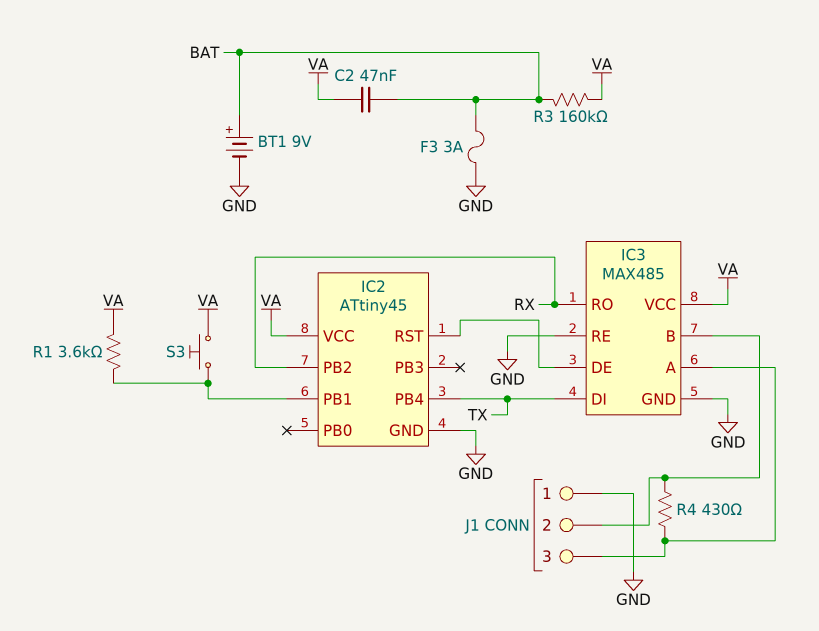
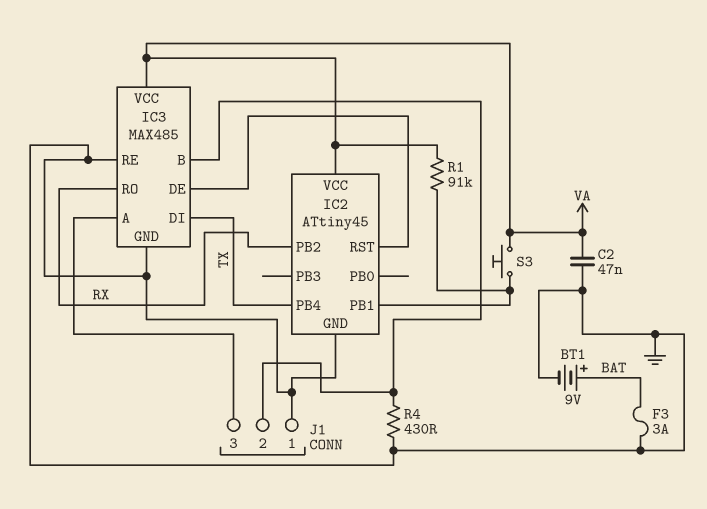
C2: 47nF (BAT, VA) -> 47nF (GND, VA)
R1: 3.6k (IC2/PB1, VA) -> 91k (IC2/PB1, VA)
R3: 160k (BAT, VA) -> none
R4: 430 (IC3/A, IC3/B) -> 430 (GND, IC3/B)

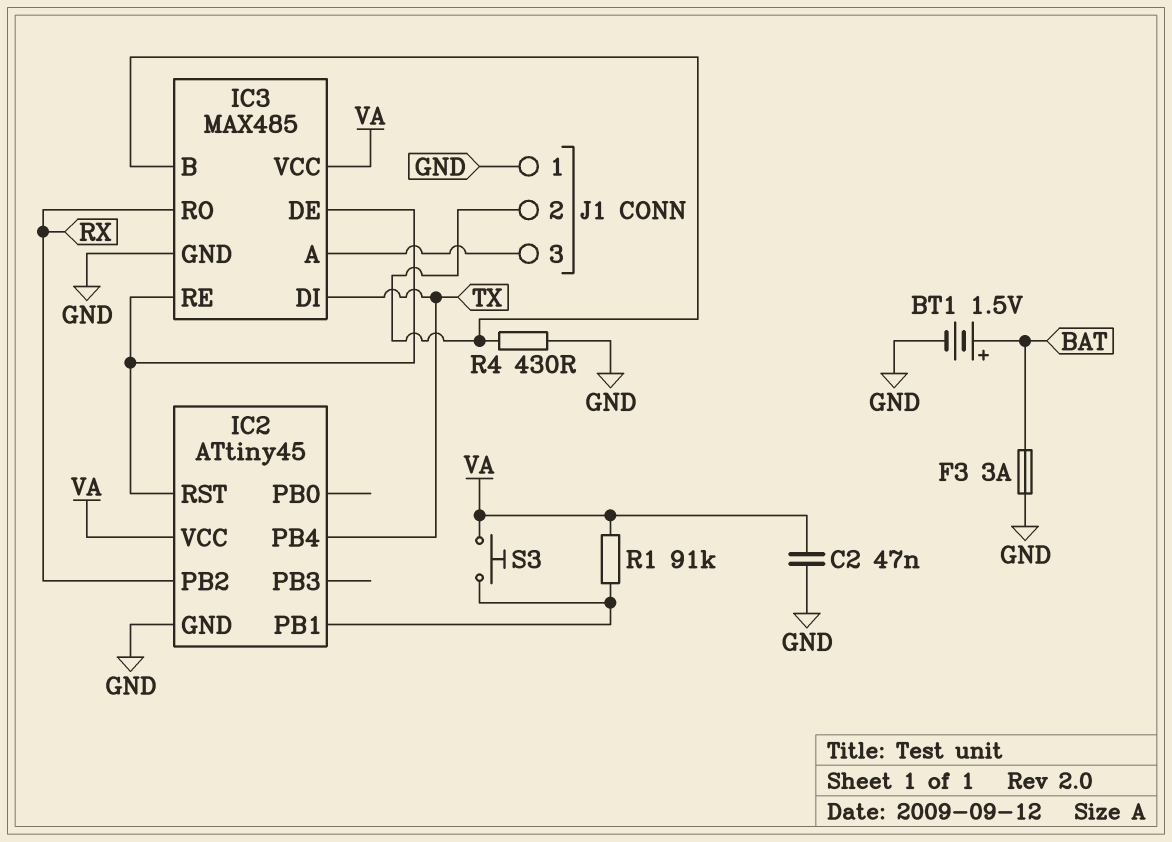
BT1: 9V (plus BAT, minus GND) -> 1.5V (plus BAT, minus GND)
IC3 pin RE: GND -> IC2/RST

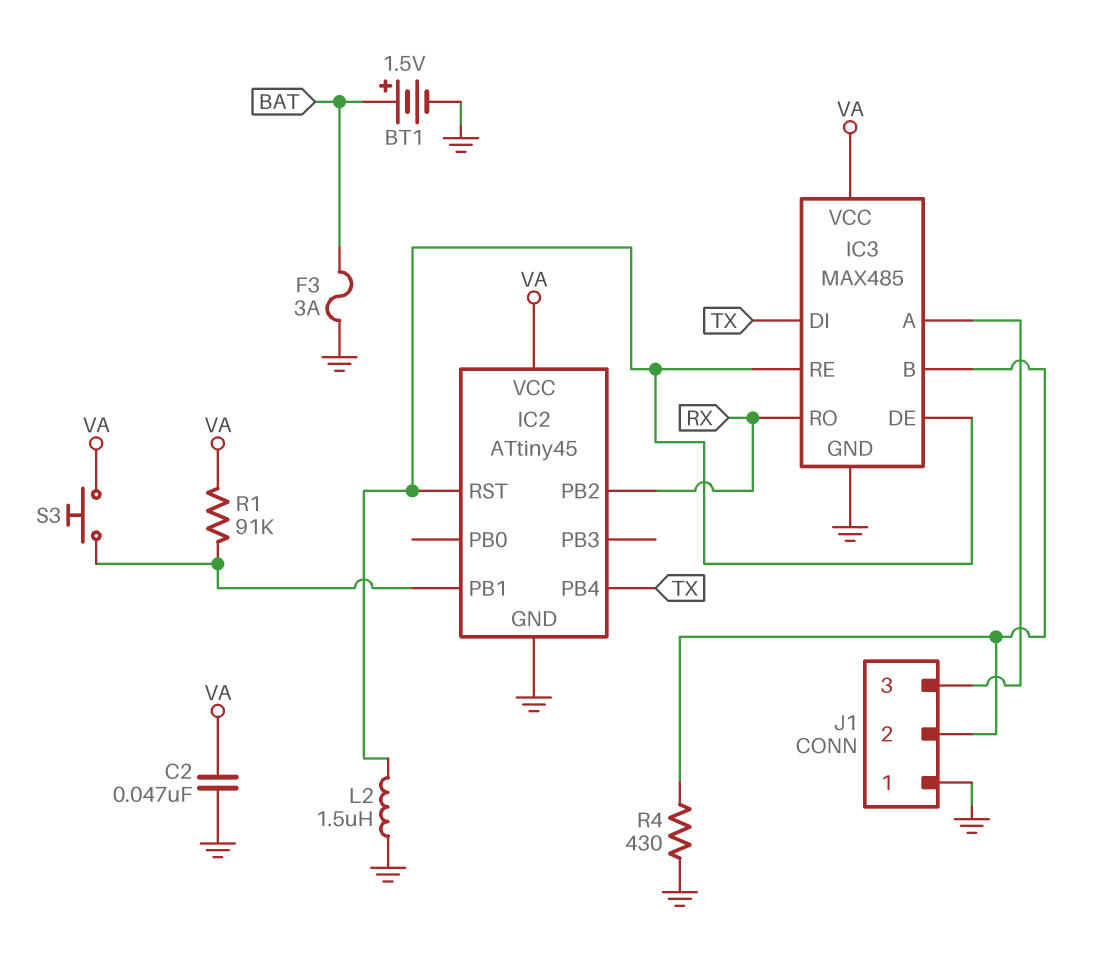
L2: none -> 1.5uH (GND, IC2/RST)

